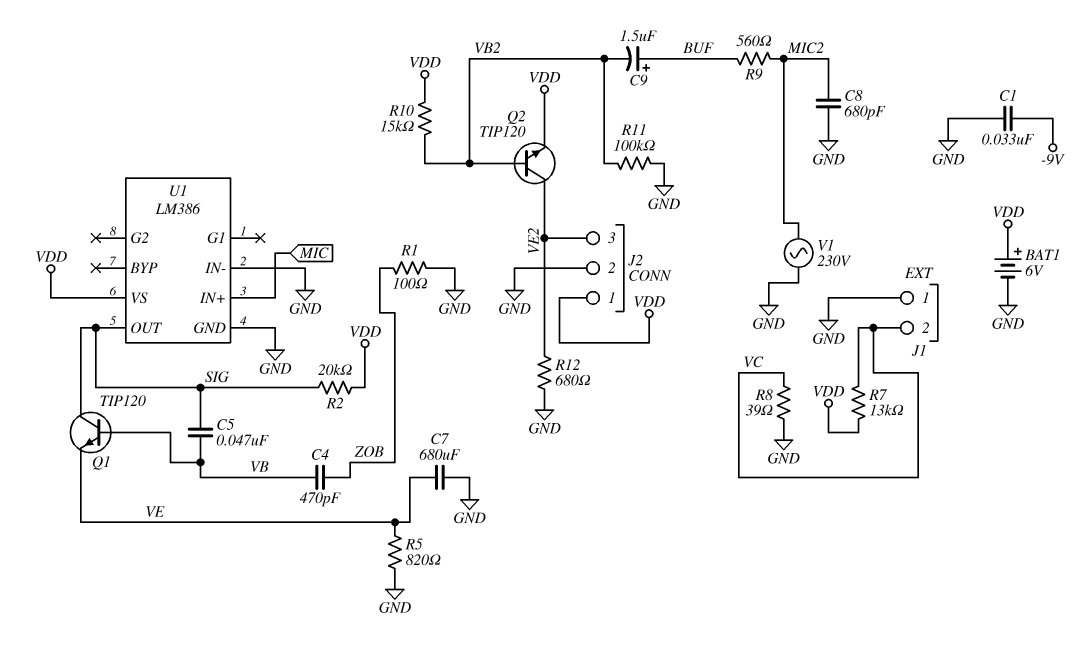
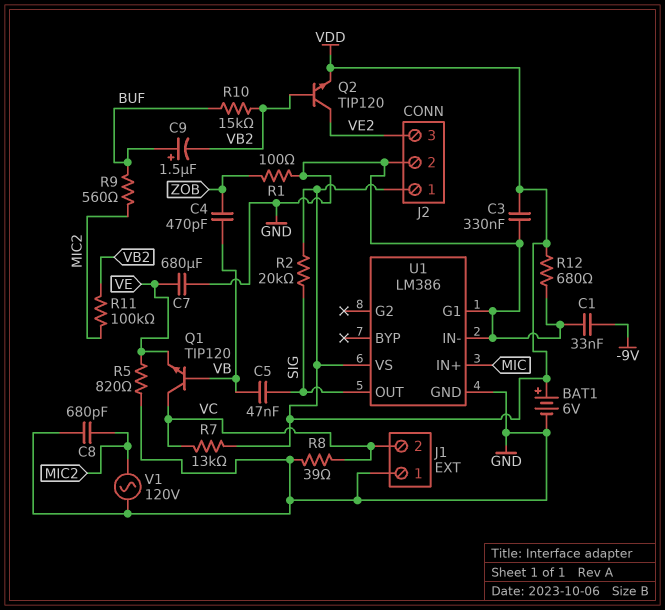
C3: none -> 330nF (GND, VDD)
Q1: NPN TIP120 (B VB, C SIG, E VE) -> NPN TIP120 (B VB, C VC, E VE)
R10: 15k (VB2, VDD) -> 15k (BUF, VB2)
R11: 100k (GND, VB2) -> 100k (MIC2, VB2)
R12: 680 (GND, VE2) -> 680 (GND, VDD)
U1 pin G1: none -> GND
V1: AC 230V (GND, MIC2) -> AC 120V (GND, MIC2)

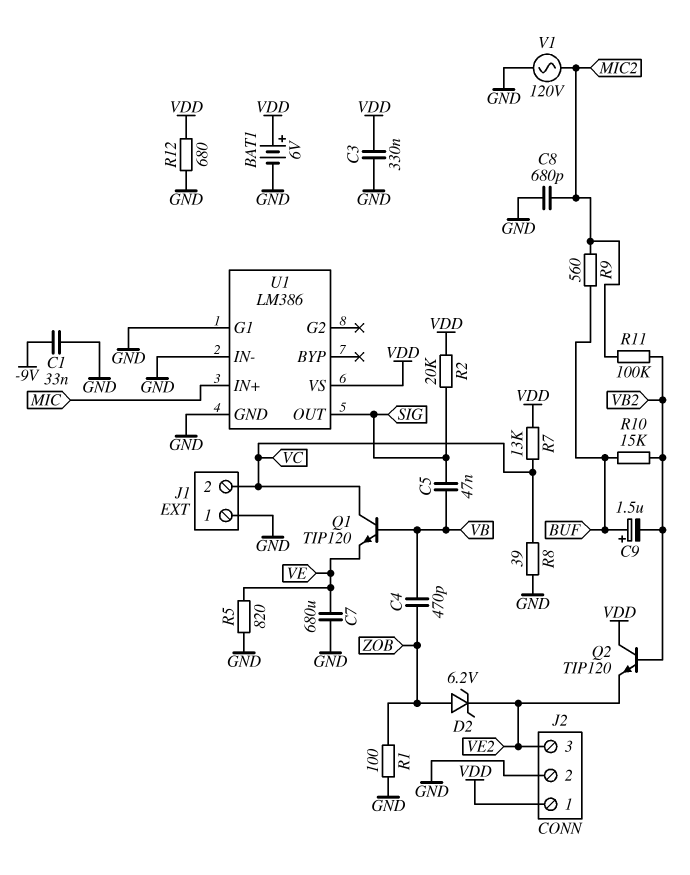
D2: none -> zener 6.2V (A ZOB, K VE2)
Q2: NPN TIP120 (B VB2, C VE2, E VDD) -> NPN TIP120 (B VB2, C VDD, E VE2)

